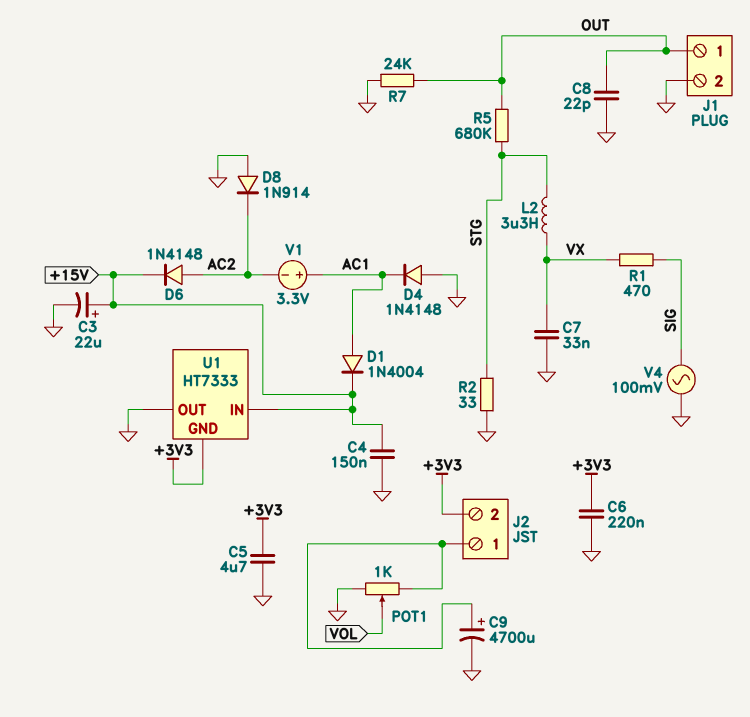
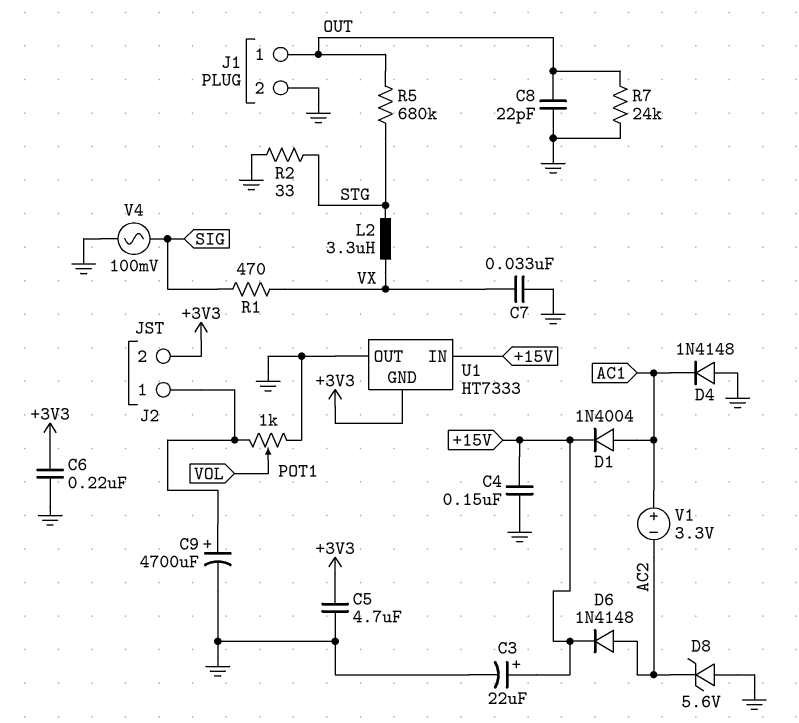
D8: diode 1N914 (A GND, K AC2) -> zener 5.6V (A GND, K AC2)

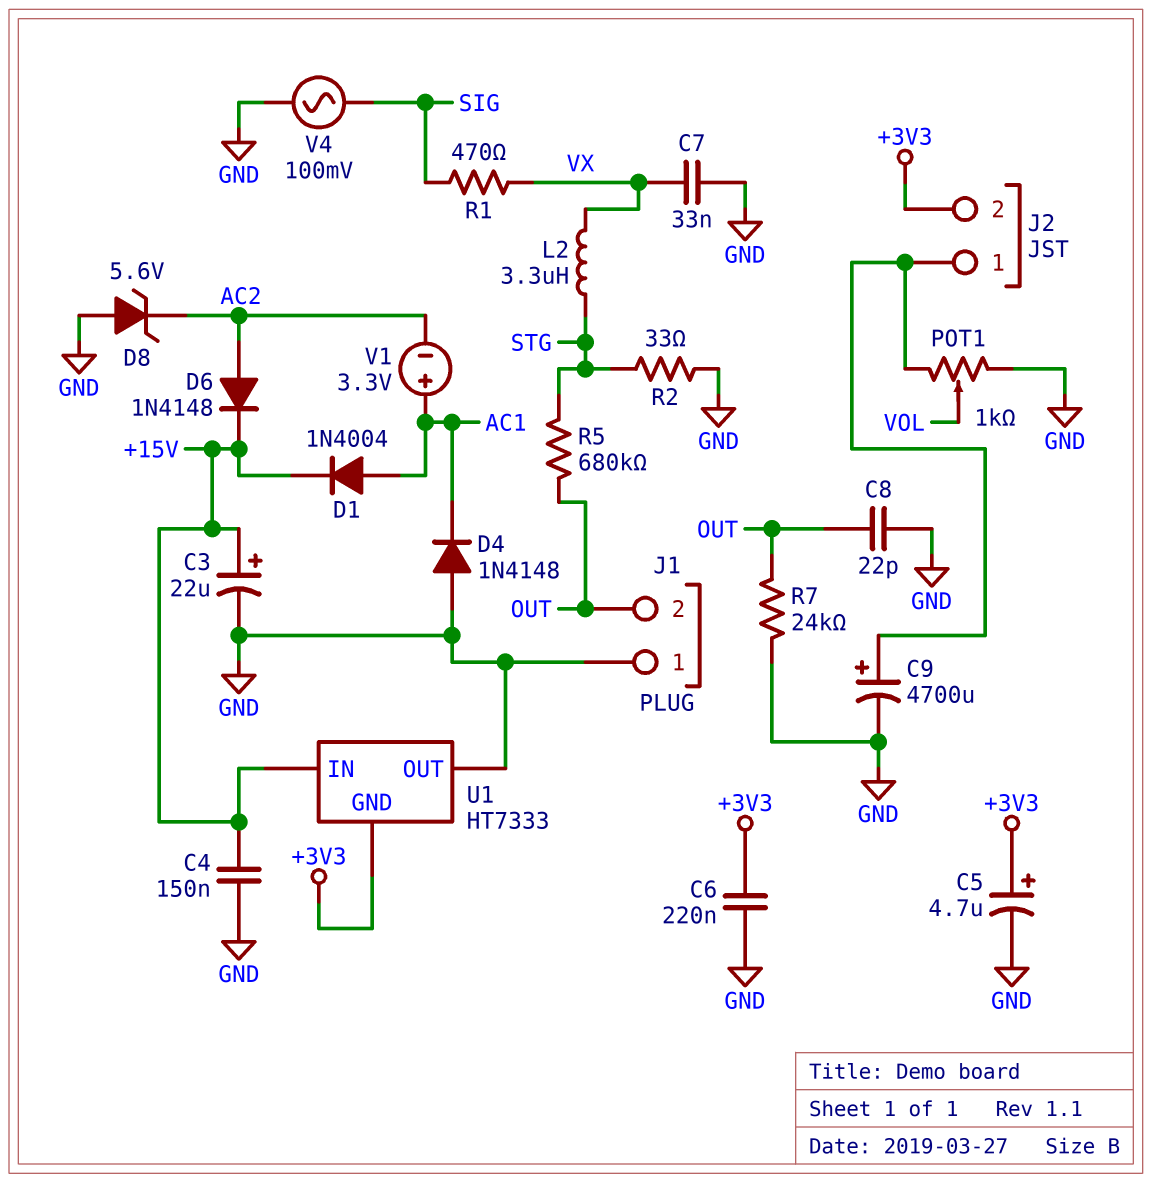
C5: 4.7uF (+3V3, GND) -> 4.7uF (plus +3V3, minus GND)
J1 pin 1: OUT -> GND
J1 pin 2: GND -> OUT

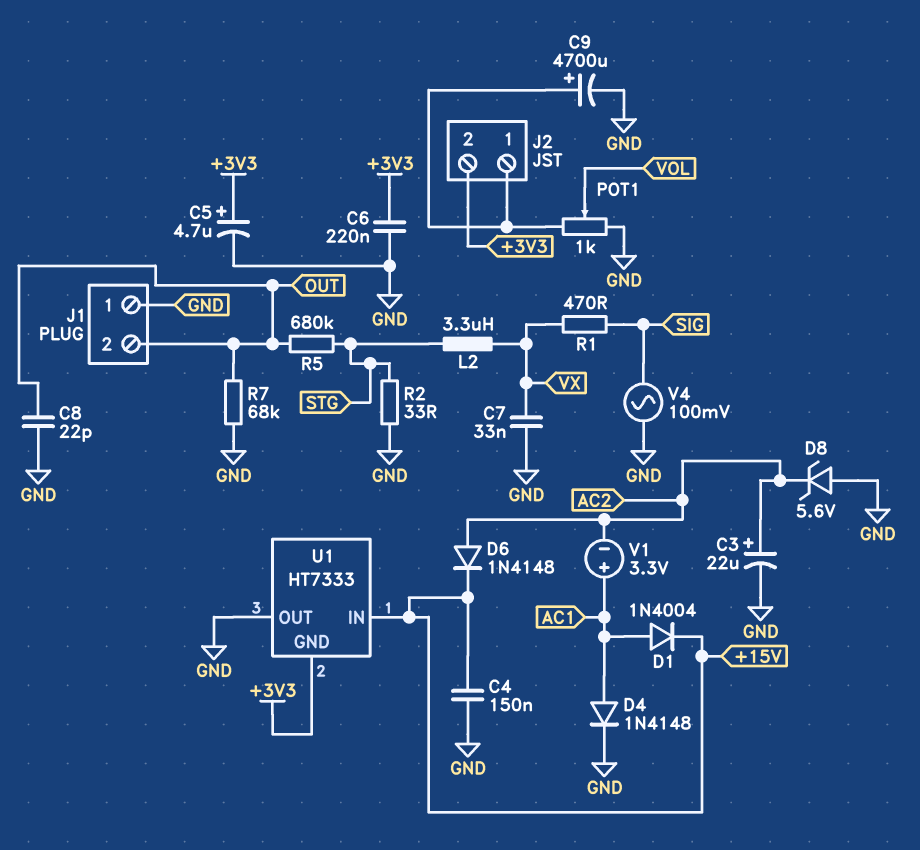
C3: 22uF (plus +15V, minus GND) -> 22uF (plus AC2, minus GND)
D4: diode 1N4148 (A GND, K AC1) -> diode 1N4148 (A AC1, K GND)
R7: 24k (GND, OUT) -> 68k (GND, OUT)

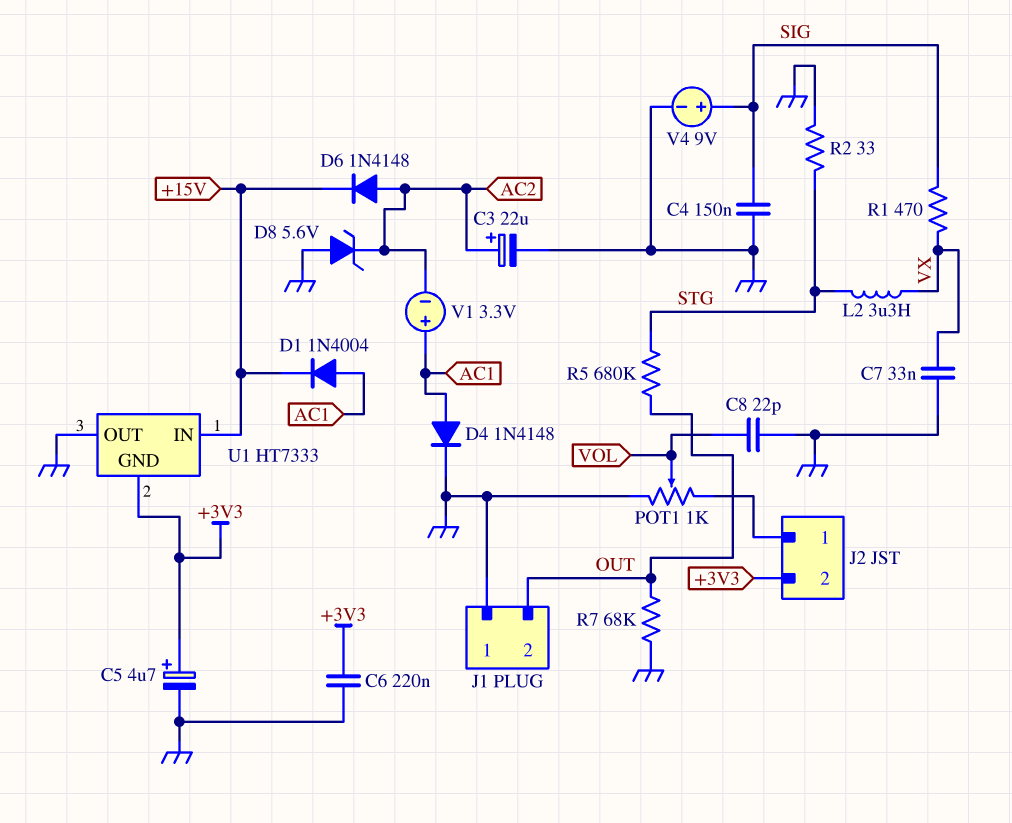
C4: 150nF (+15V, GND) -> 150nF (GND, SIG)
C8: 22pF (GND, OUT) -> 22pF (GND, VOL)
C9: 4700uF (plus J2/1, minus GND) -> none
V4: AC 100mV (GND, SIG) -> 9V (plus SIG, minus GND)

